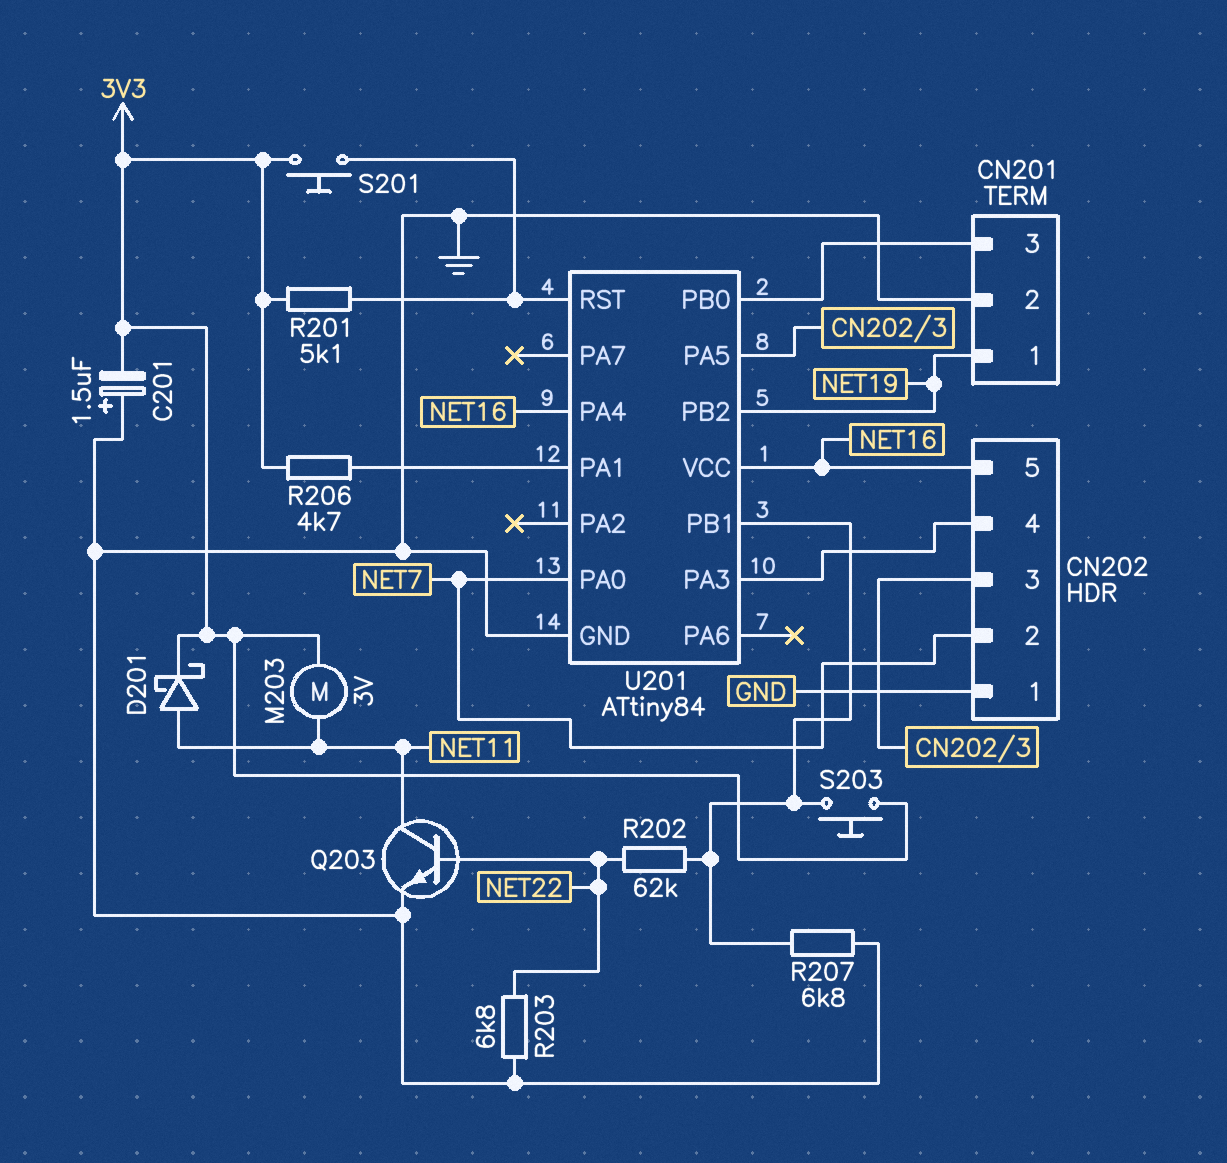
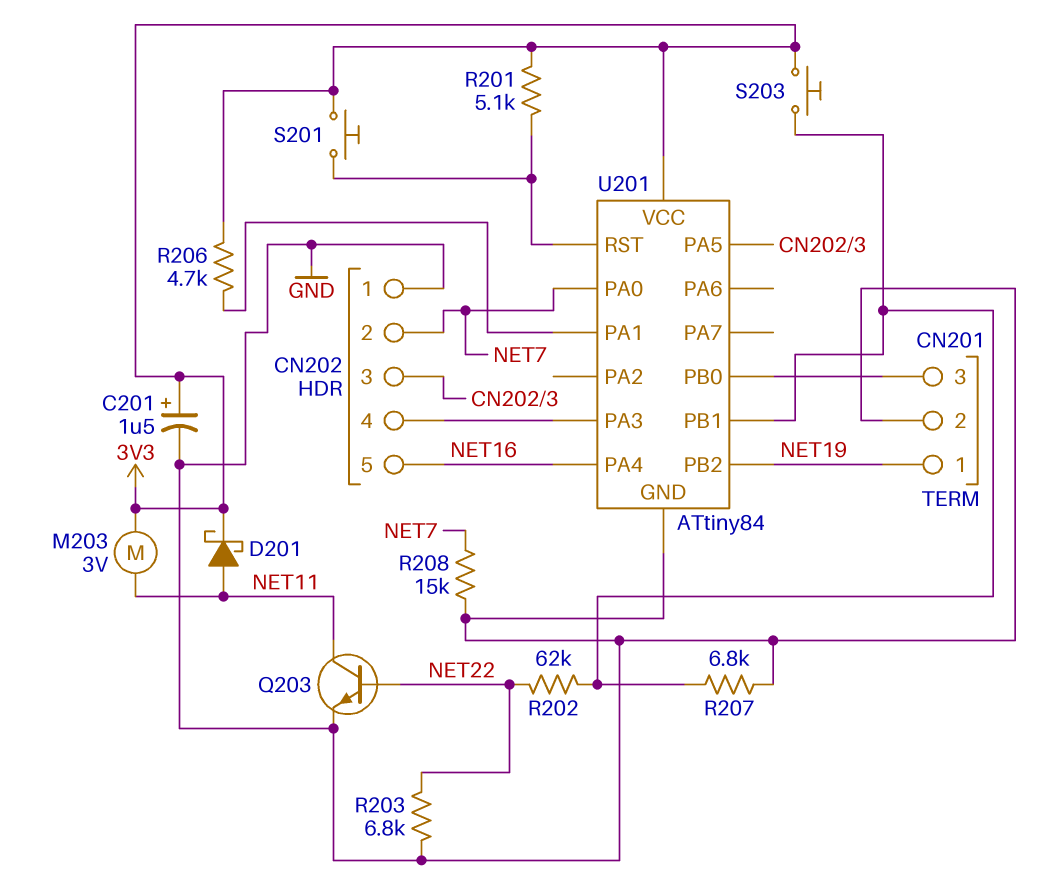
C201: 1.5uF (plus GND, minus 3V3) -> 1.5uF (plus 3V3, minus GND)
R208: none -> 15k (GND, NET7)
U201 pin VCC: NET16 -> 3V3

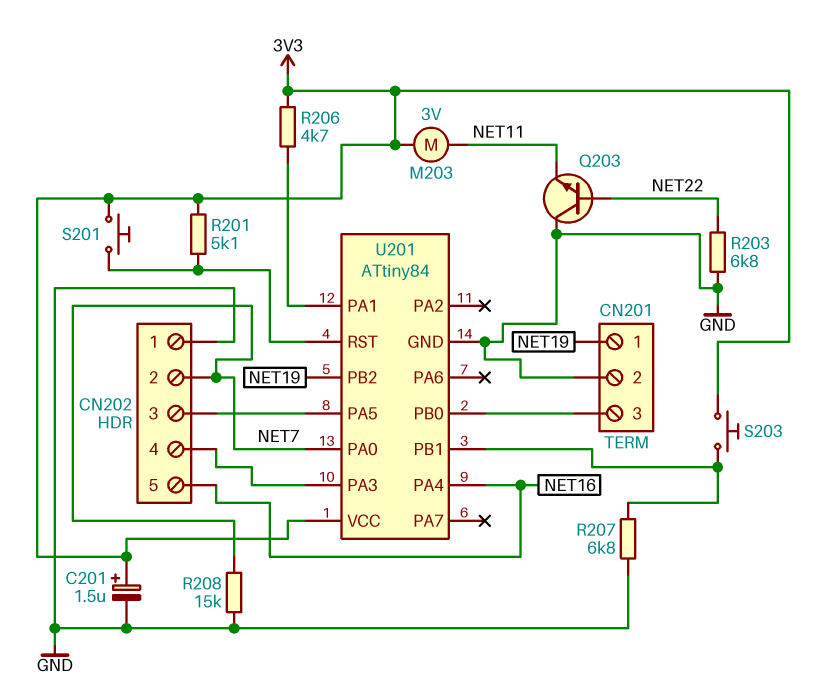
D201: schottky (A NET11, K 3V3) -> none
Q203: NPN (B NET22, C NET11, E GND) -> NPN (B NET22, C GND, E NET11)
R202: 62k (NET22, U201/PB1) -> none

